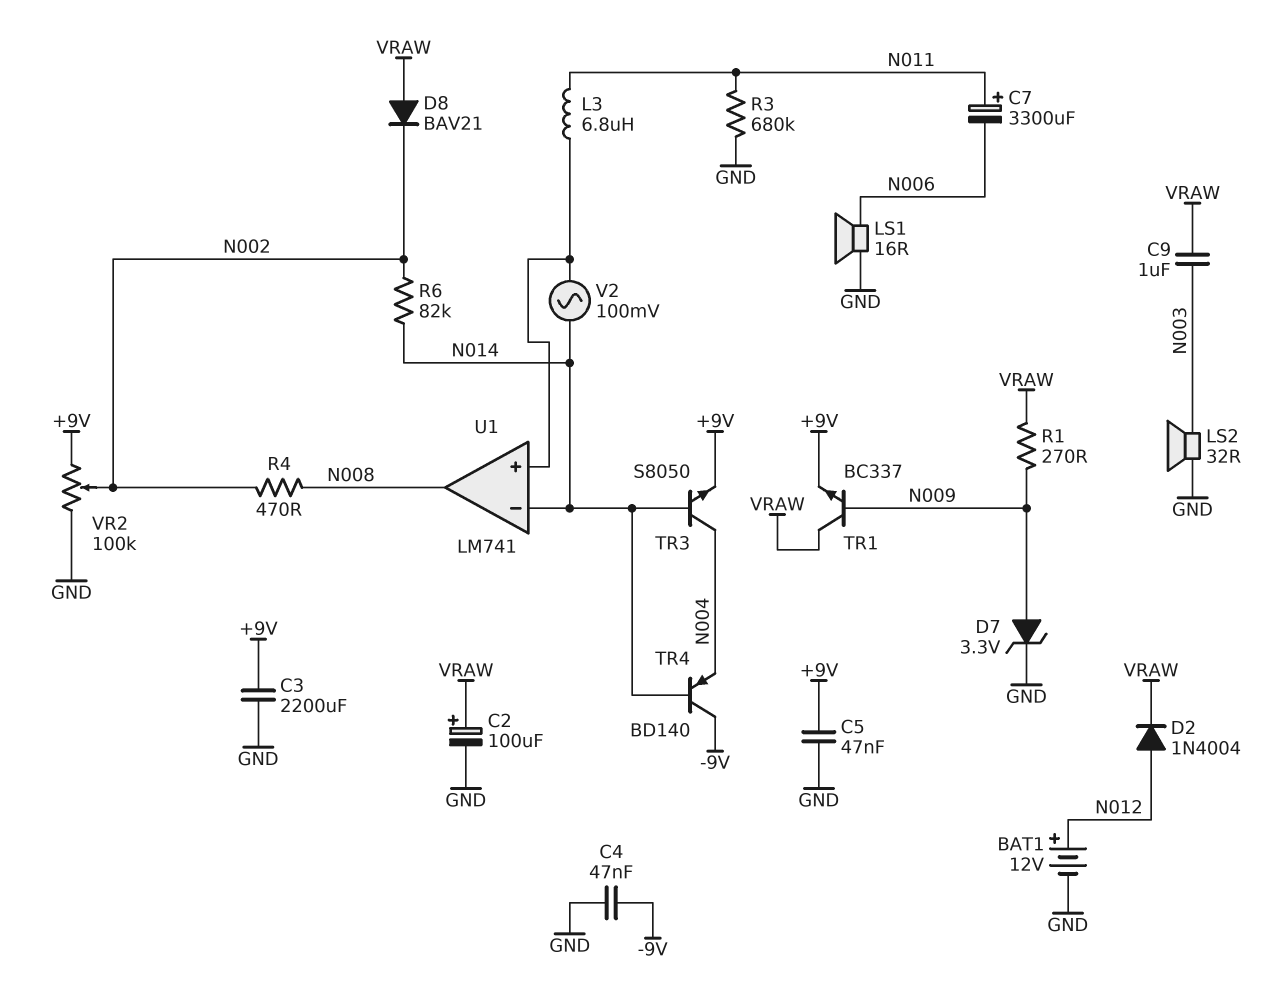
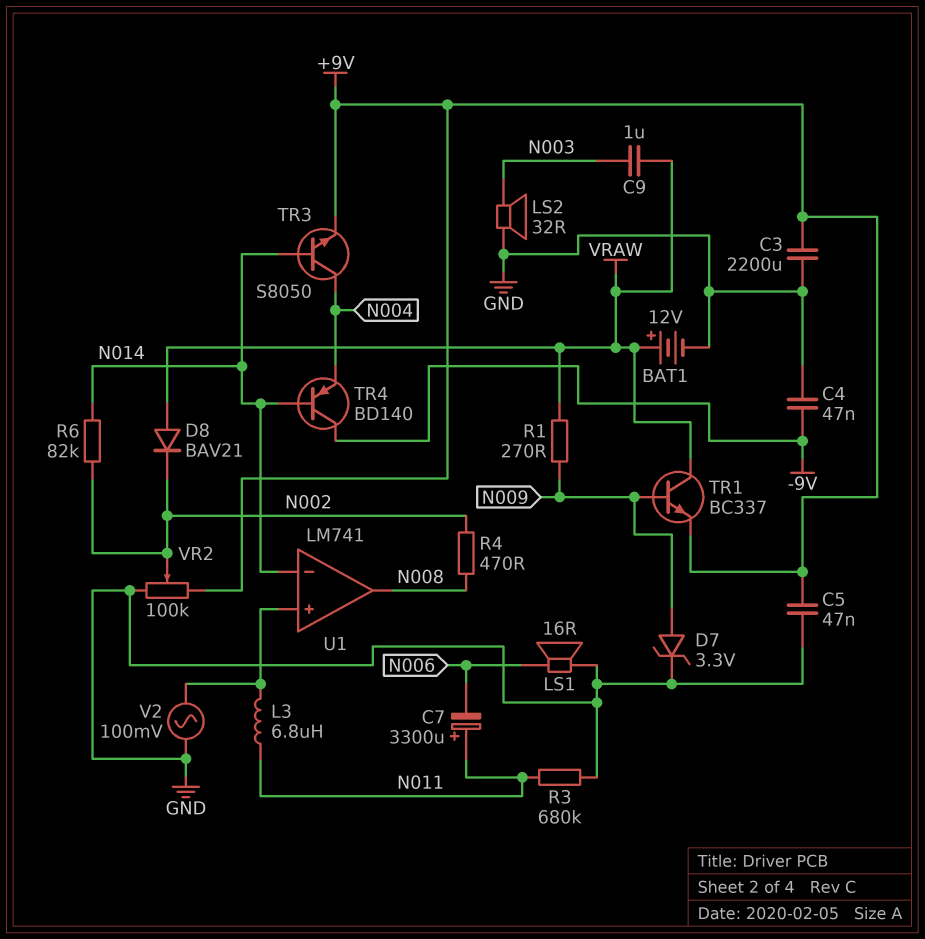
BAT1: 12V (plus N012, minus GND) -> 12V (plus VRAW, minus GND)
C2: 100uF (plus VRAW, minus GND) -> none
D2: diode 1N4004 (A N012, K VRAW) -> none
V2: AC 100mV (N014, U1/in+) -> AC 100mV (GND, U1/in+)

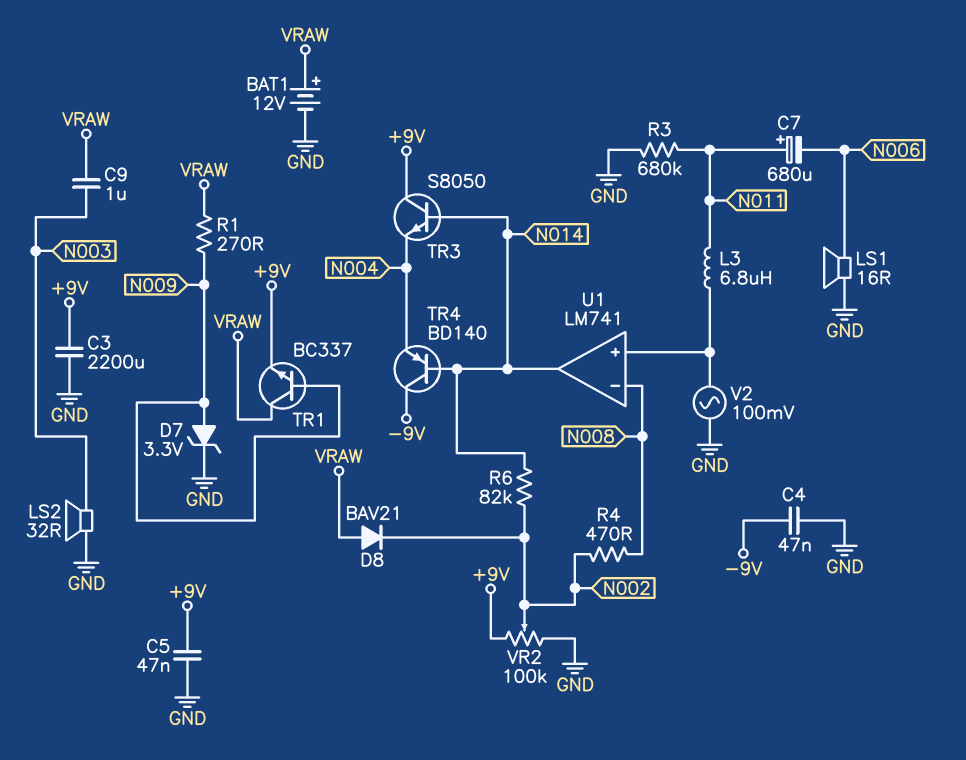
C7: 3300uF (plus N011, minus N006) -> 680uF (plus N011, minus N006)
TR3: NPN S8050 (B N014, C N004, E +9V) -> NPN S8050 (B N014, C +9V, E N004)
U1 pin in-: N014 -> N008
U1 pin out: N008 -> N014

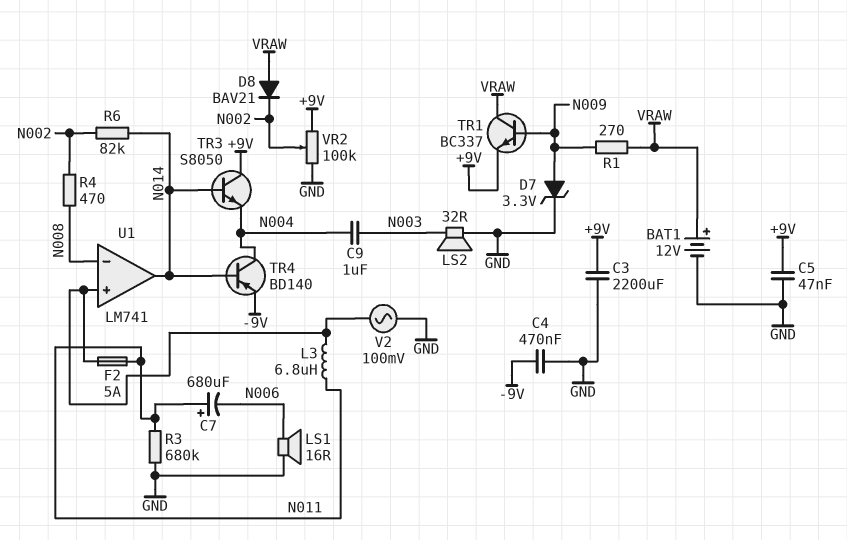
C4: 47nF (-9V, GND) -> 470nF (-9V, GND)
C9: 1uF (N003, VRAW) -> 1uF (N003, N004)
F2: none -> 5A (N011, U1/in+)
TR4: PNP BD140 (B N014, C -9V, E N004) -> PNP BD140 (B N014, C N004, E -9V)

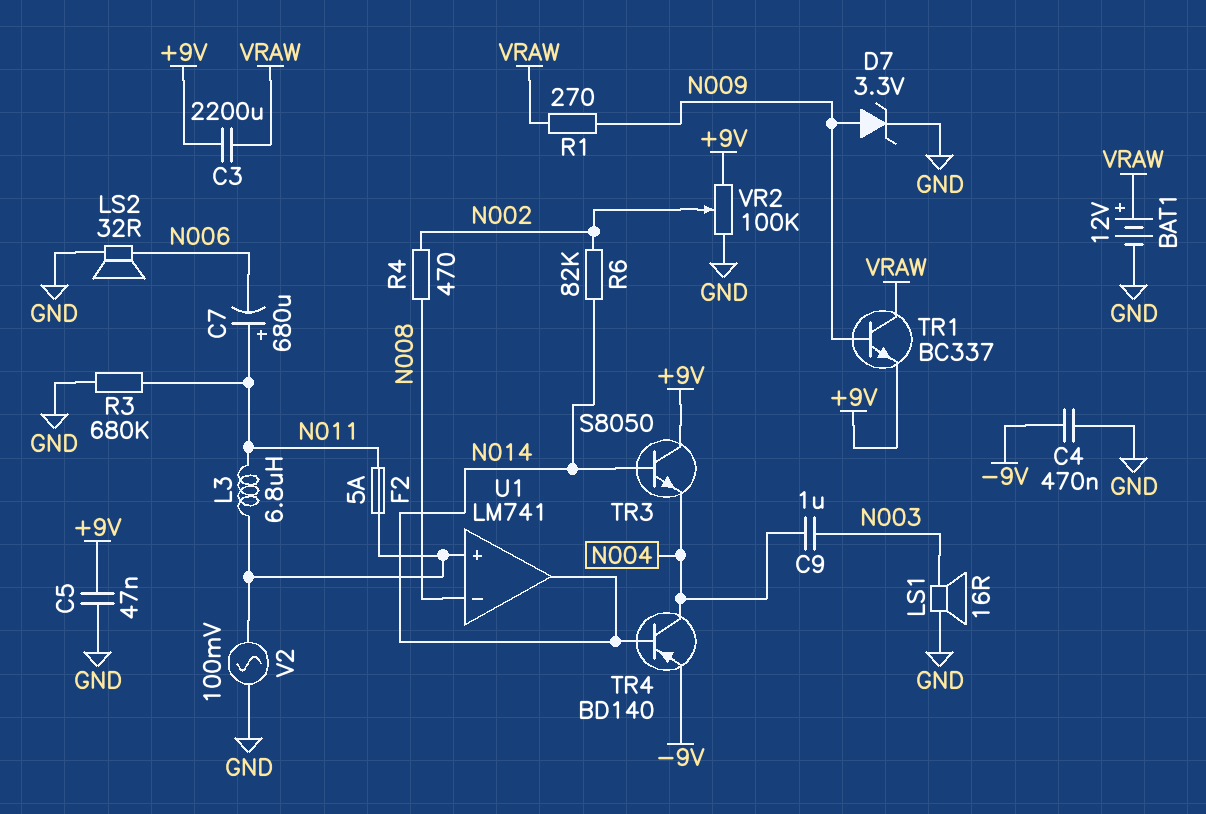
C3: 2200uF (+9V, GND) -> 2200uF (+9V, VRAW)
D8: diode BAV21 (A VRAW, K N002) -> none
LS1: speaker 16R (GND, N006) -> speaker 16R (GND, N003)
LS2: speaker 32R (GND, N003) -> speaker 32R (GND, N006)

